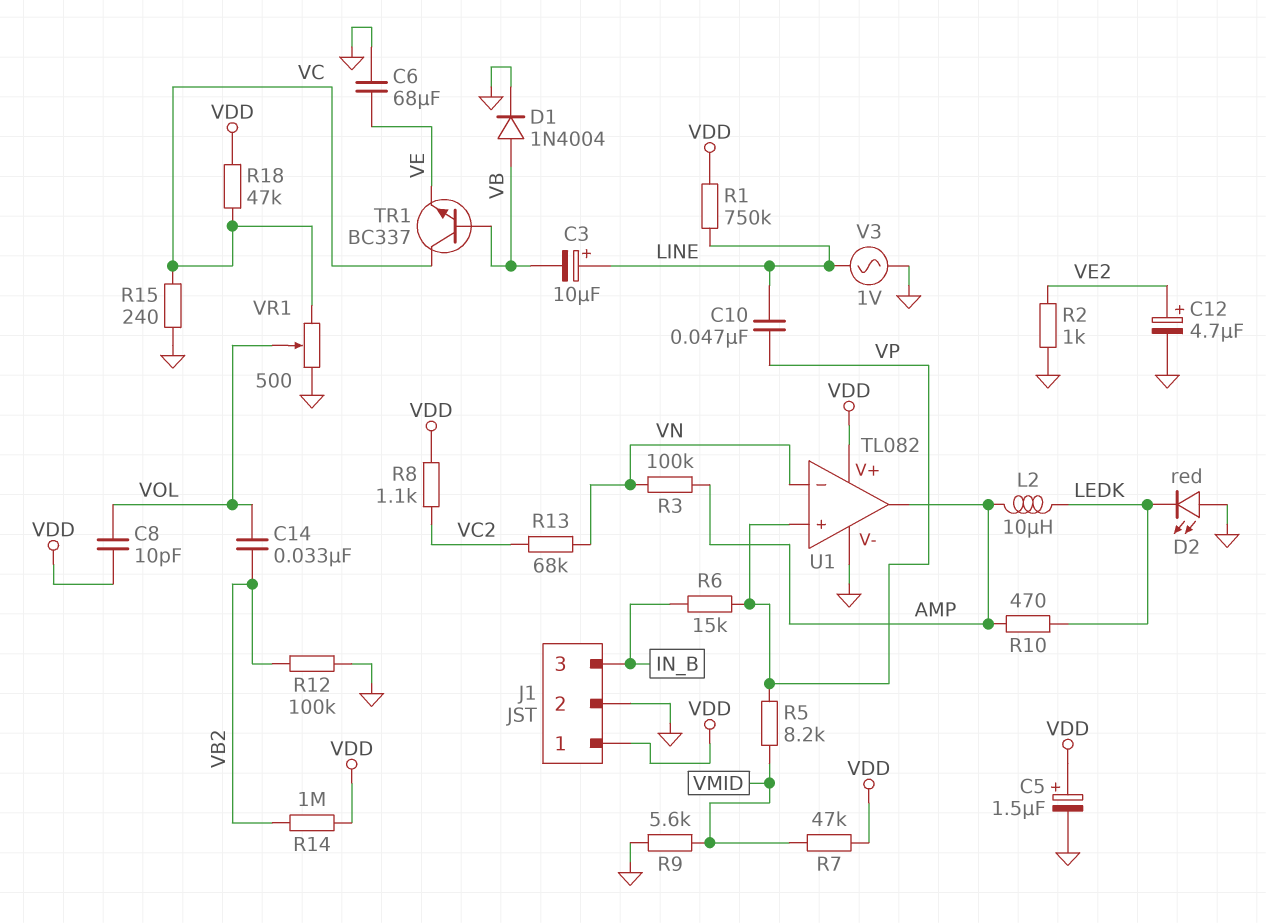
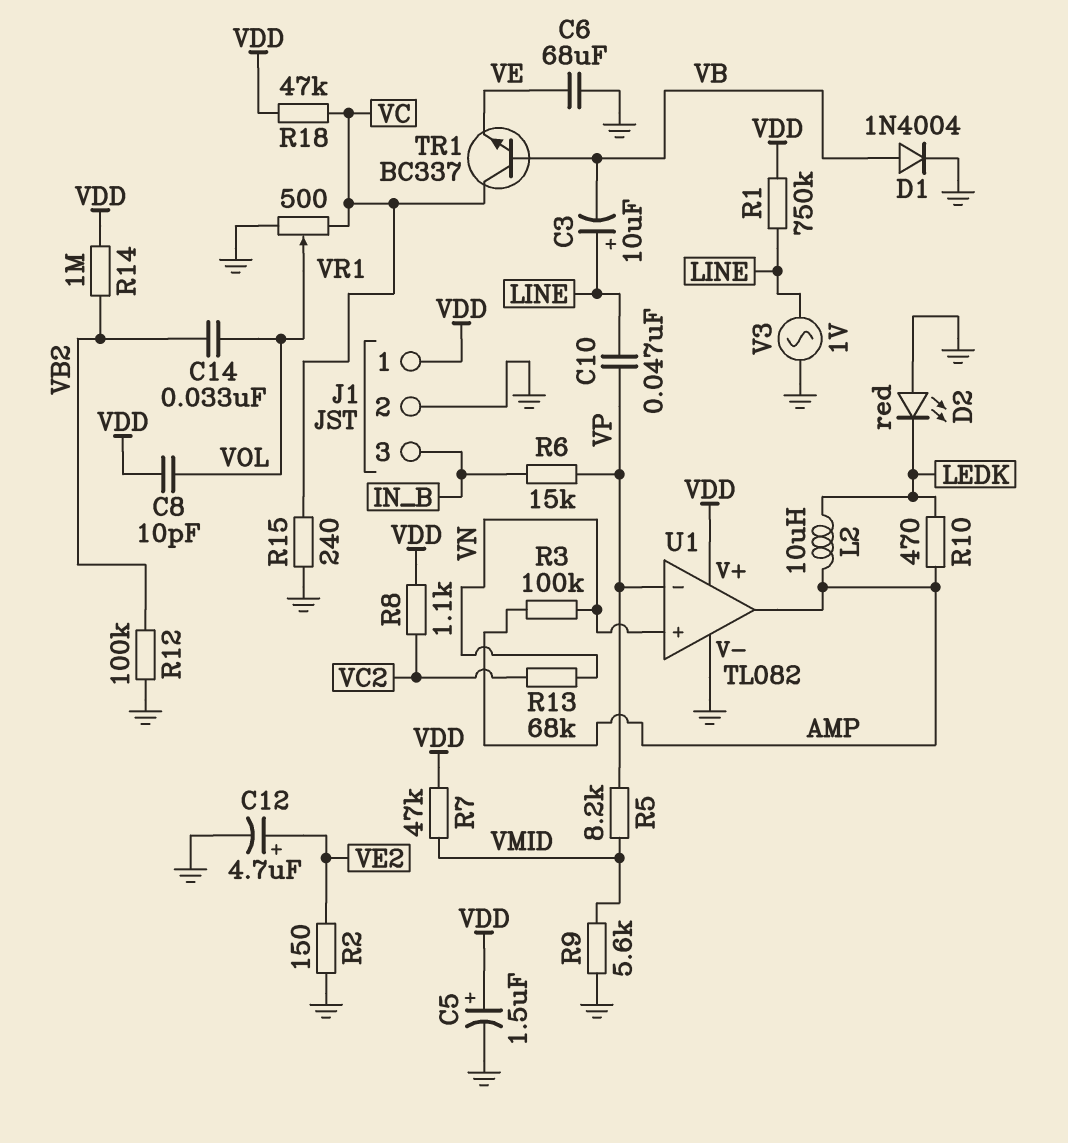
R2: 1k (GND, VE2) -> 150 (GND, VE2)
U1 pin in+: VP -> VN
U1 pin in-: VN -> VP

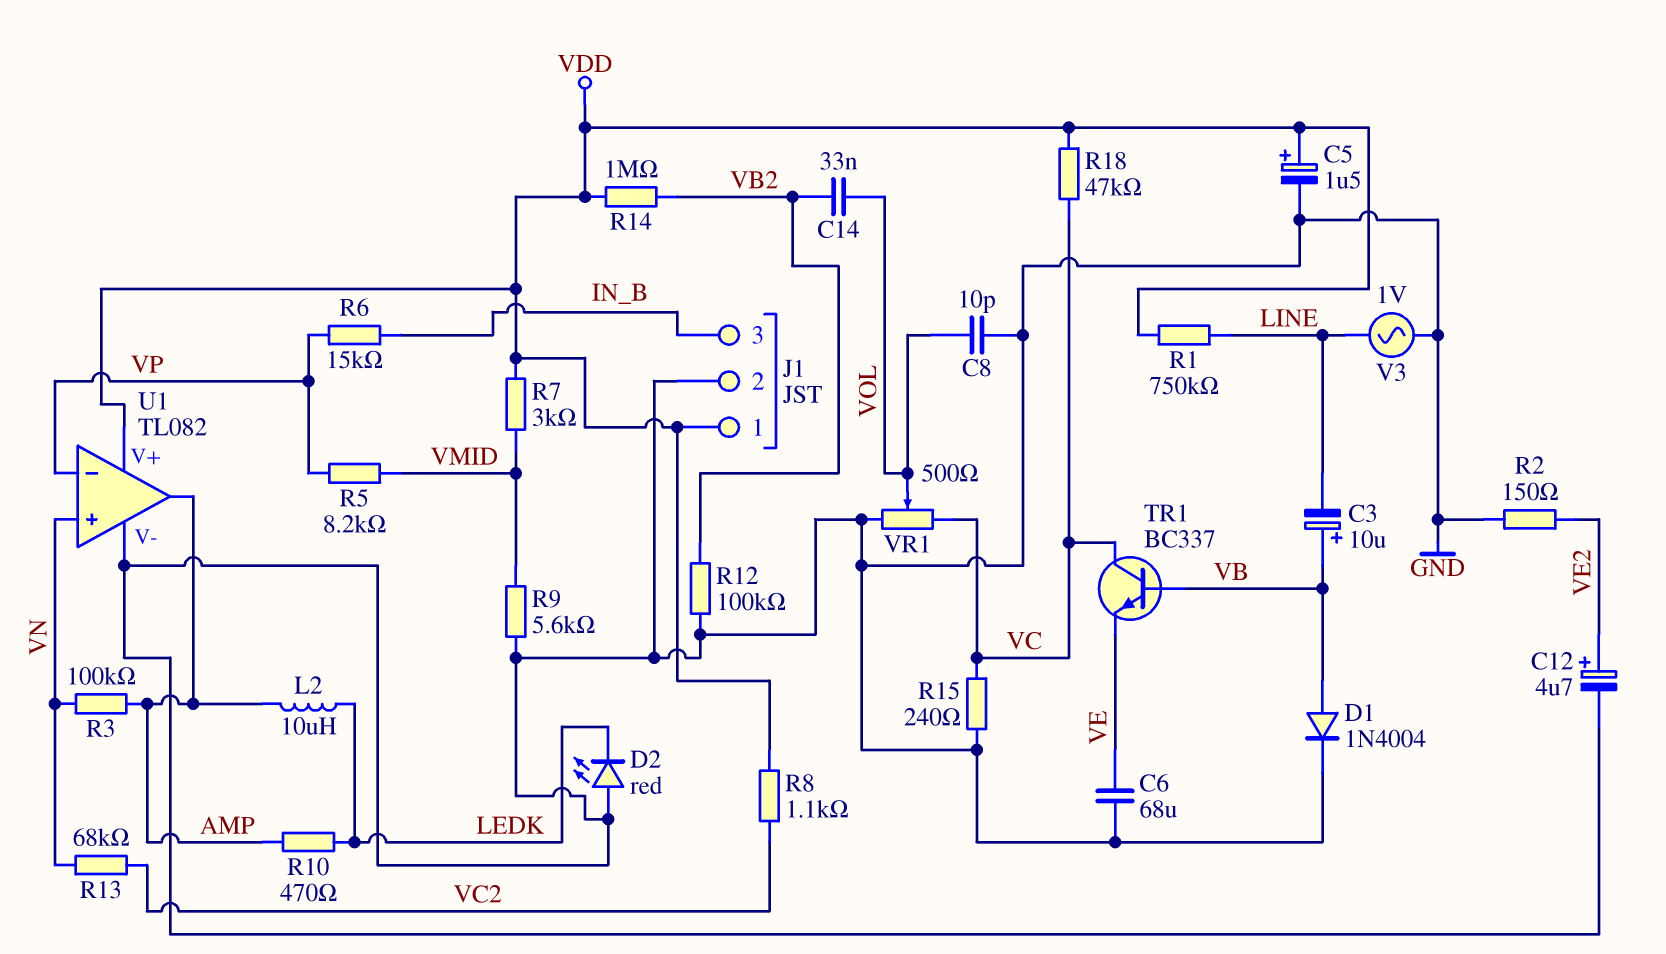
C3: 10uF (plus LINE, minus VB) -> 10uF (plus VB, minus LINE)
C8: 10pF (VDD, VOL) -> 10pF (GND, VOL)
C10: 47nF (LINE, VP) -> none
R7: 47k (VDD, VMID) -> 3k (VDD, VMID)

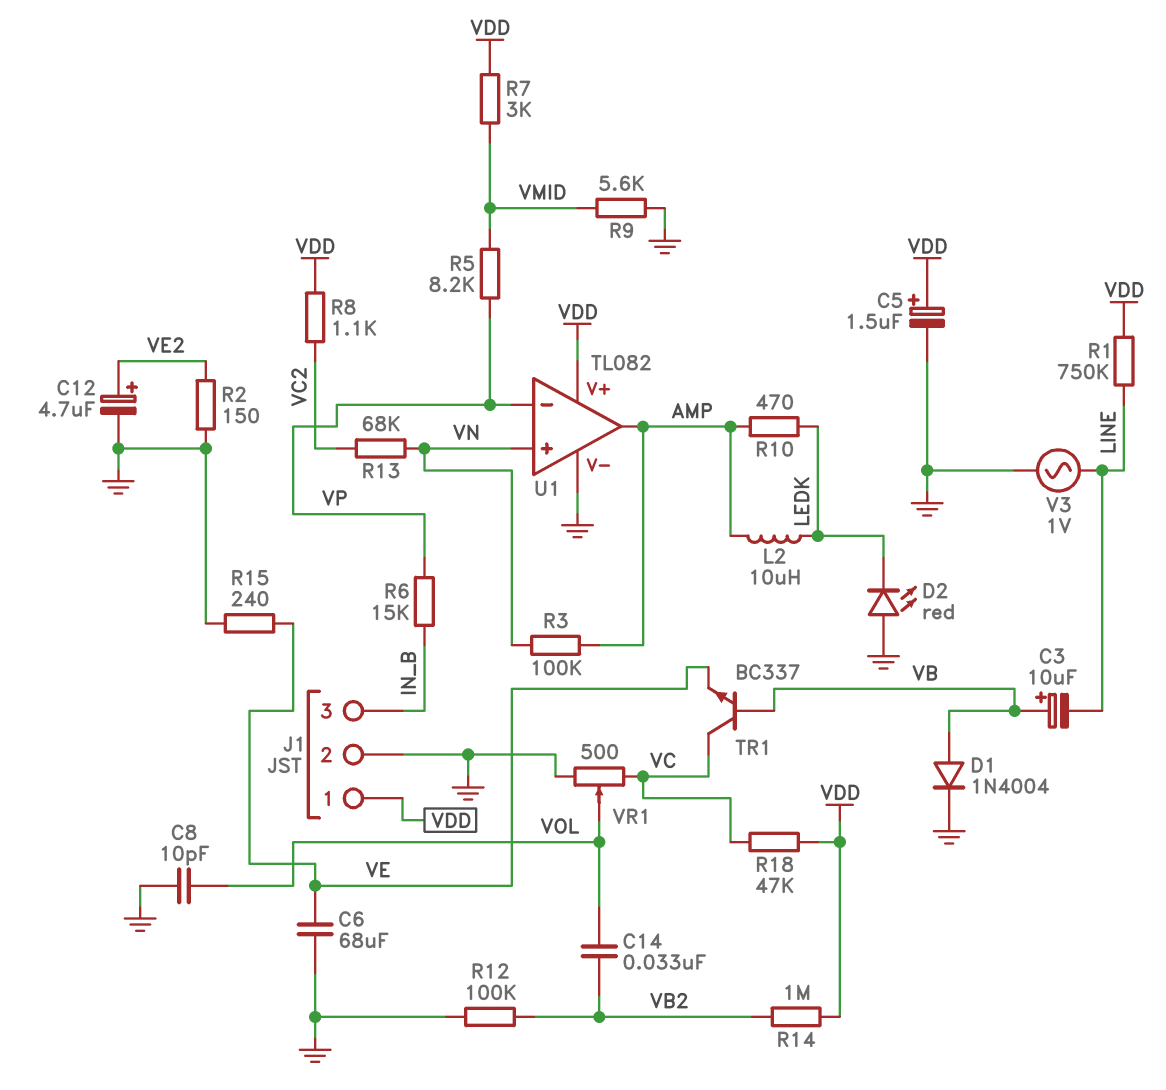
R15: 240 (GND, VC) -> 240 (GND, VE)

